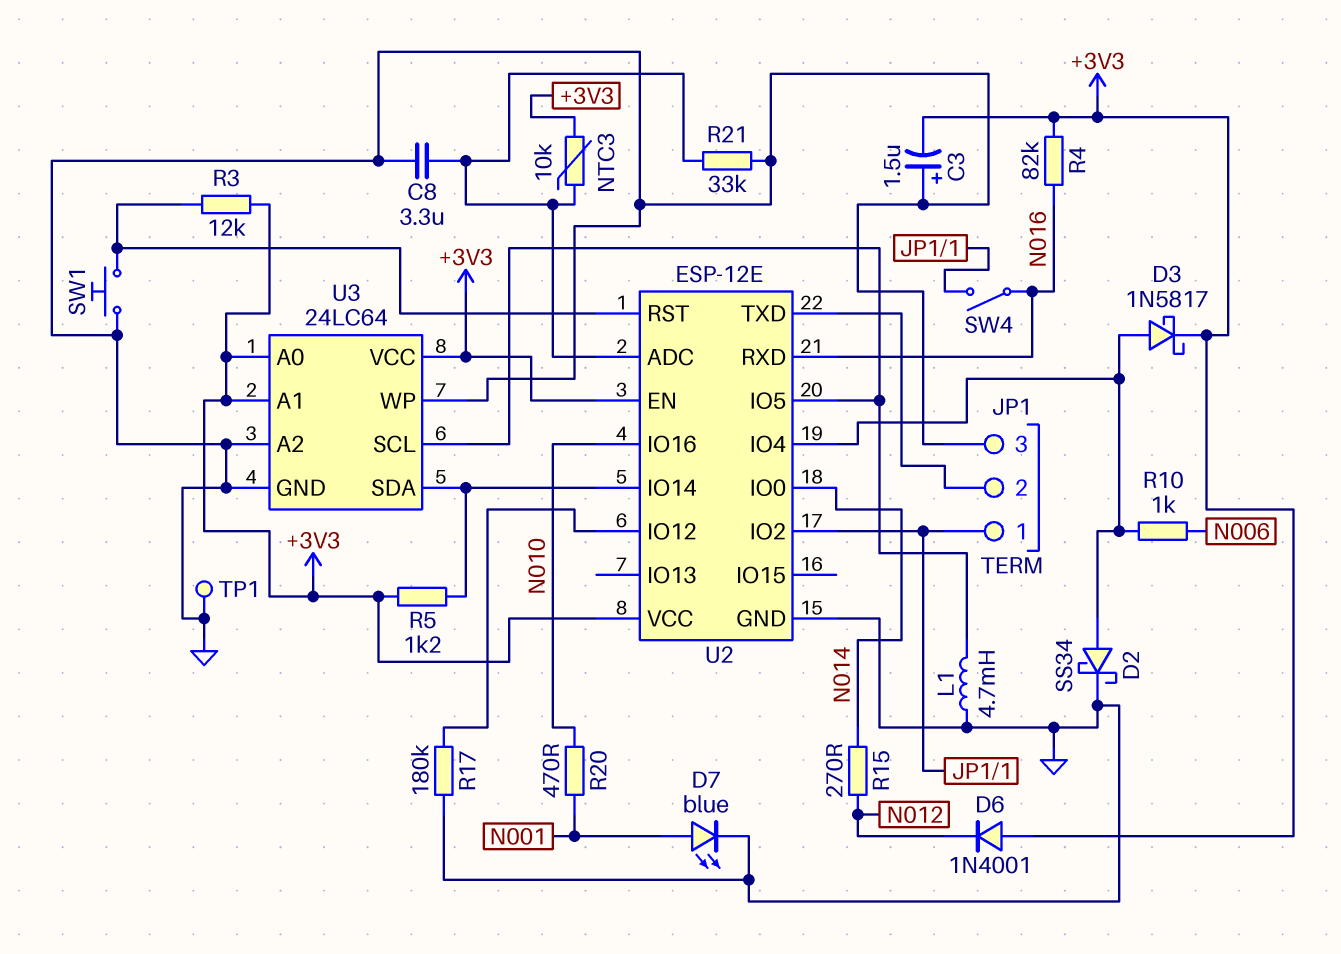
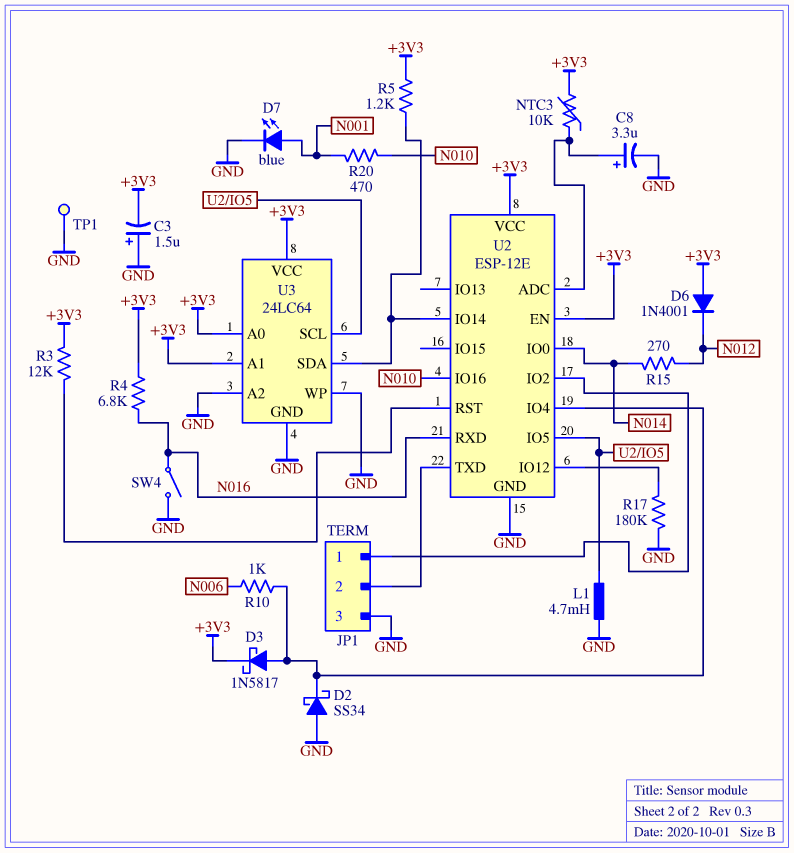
C8: 3.3uF (GND, U2/ADC) -> 3.3uF (plus U2/ADC, minus GND)
D2: schottky SS34 (A U2/IO4, K GND) -> schottky SS34 (A GND, K U2/IO4)
R4: 82k (+3V3, N016) -> 6.8k (+3V3, N016)
R21: 33k (GND, U2/ADC) -> none
SW1: button (GND, U2/RST) -> none
SW4: switch (JP1/1, N016) -> switch (GND, N016)

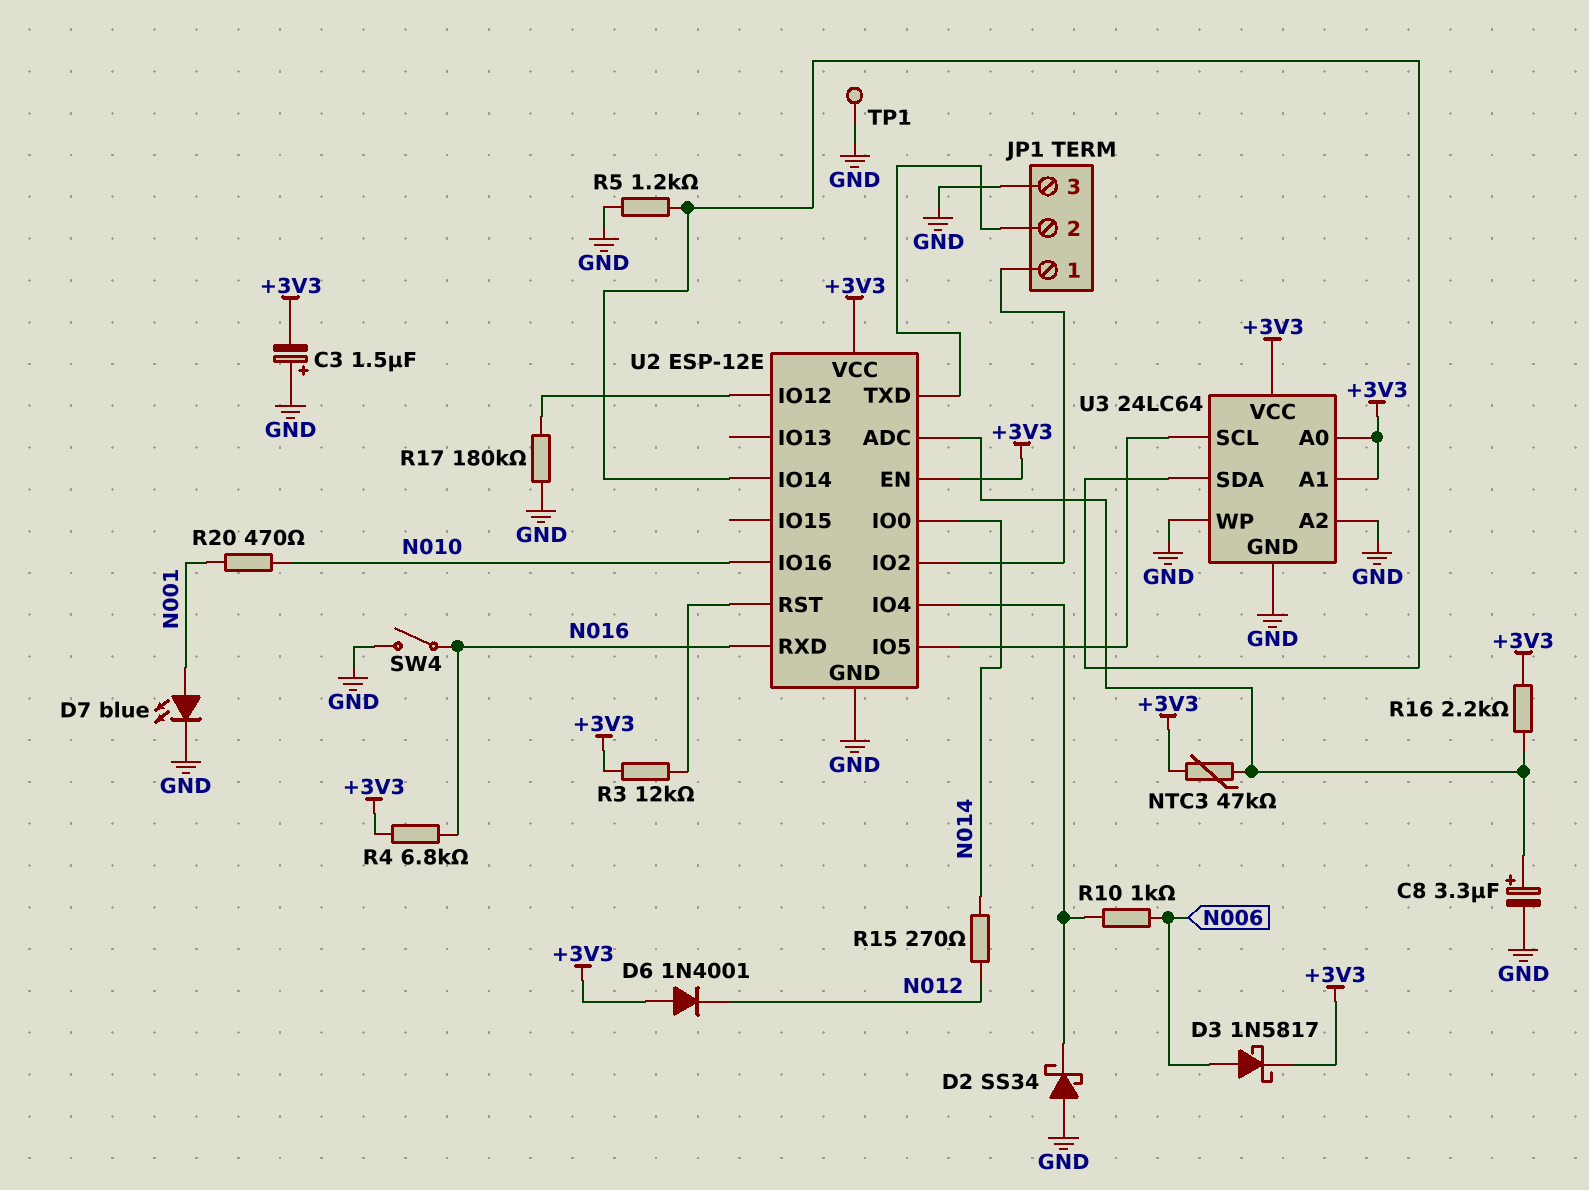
D3: schottky 1N5817 (A U2/IO4, K +3V3) -> schottky 1N5817 (A N006, K +3V3)
L1: 4.7mH (GND, U2/IO5) -> none
NTC3: 10k (+3V3, U2/ADC) -> 47k (+3V3, U2/ADC)
R5: 1.2k (+3V3, U2/IO14) -> 1.2k (GND, U2/IO14)
R16: none -> 2.2k (+3V3, U2/ADC)

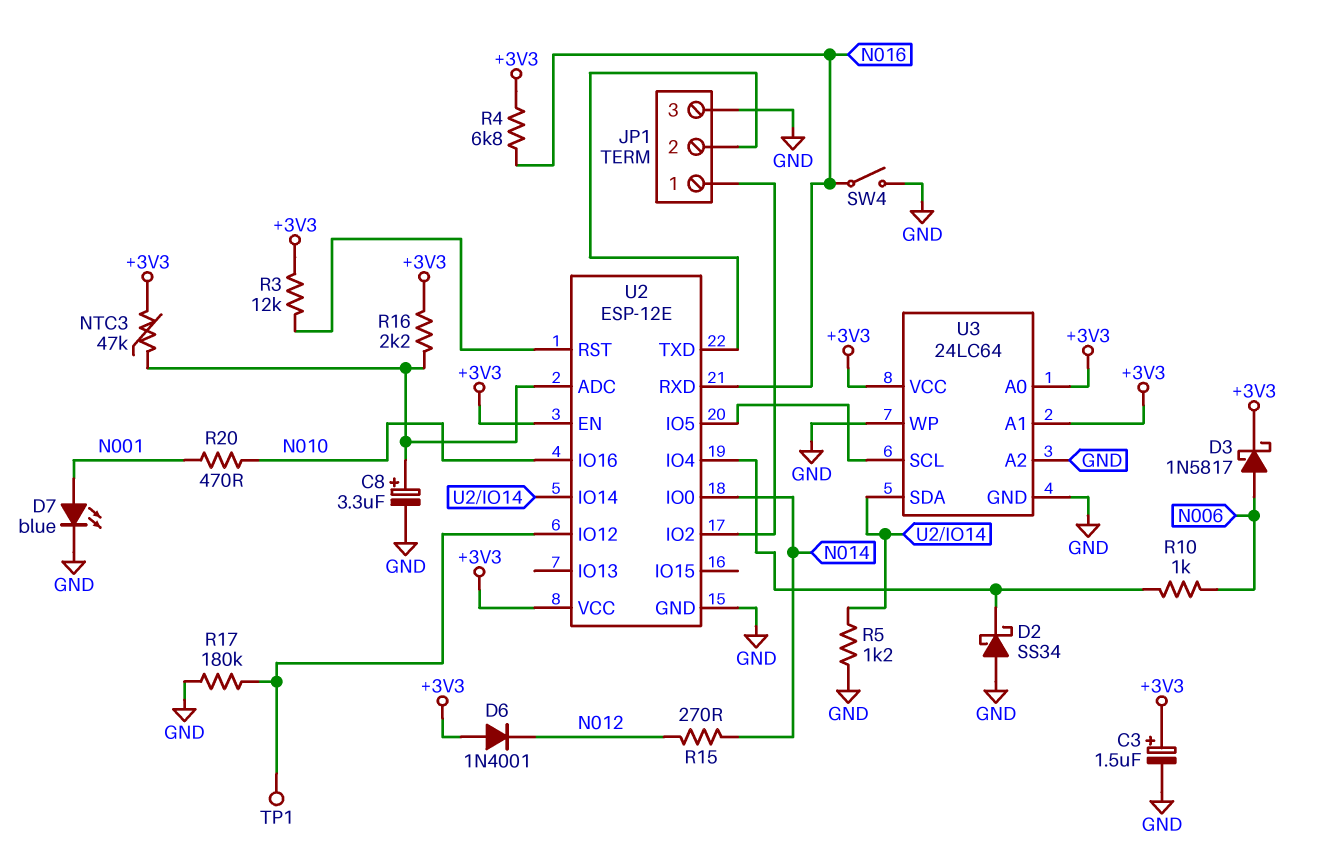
C3: 1.5uF (plus GND, minus +3V3) -> 1.5uF (plus +3V3, minus GND)
TP1: test point (GND) -> test point (U2/IO12)

